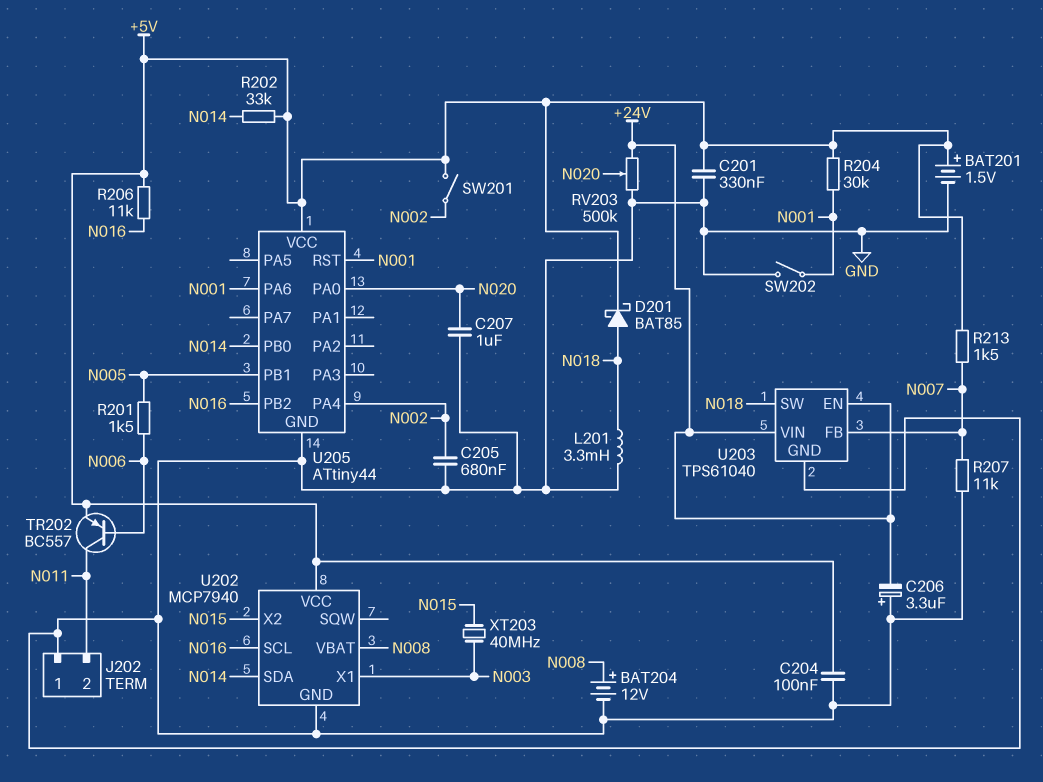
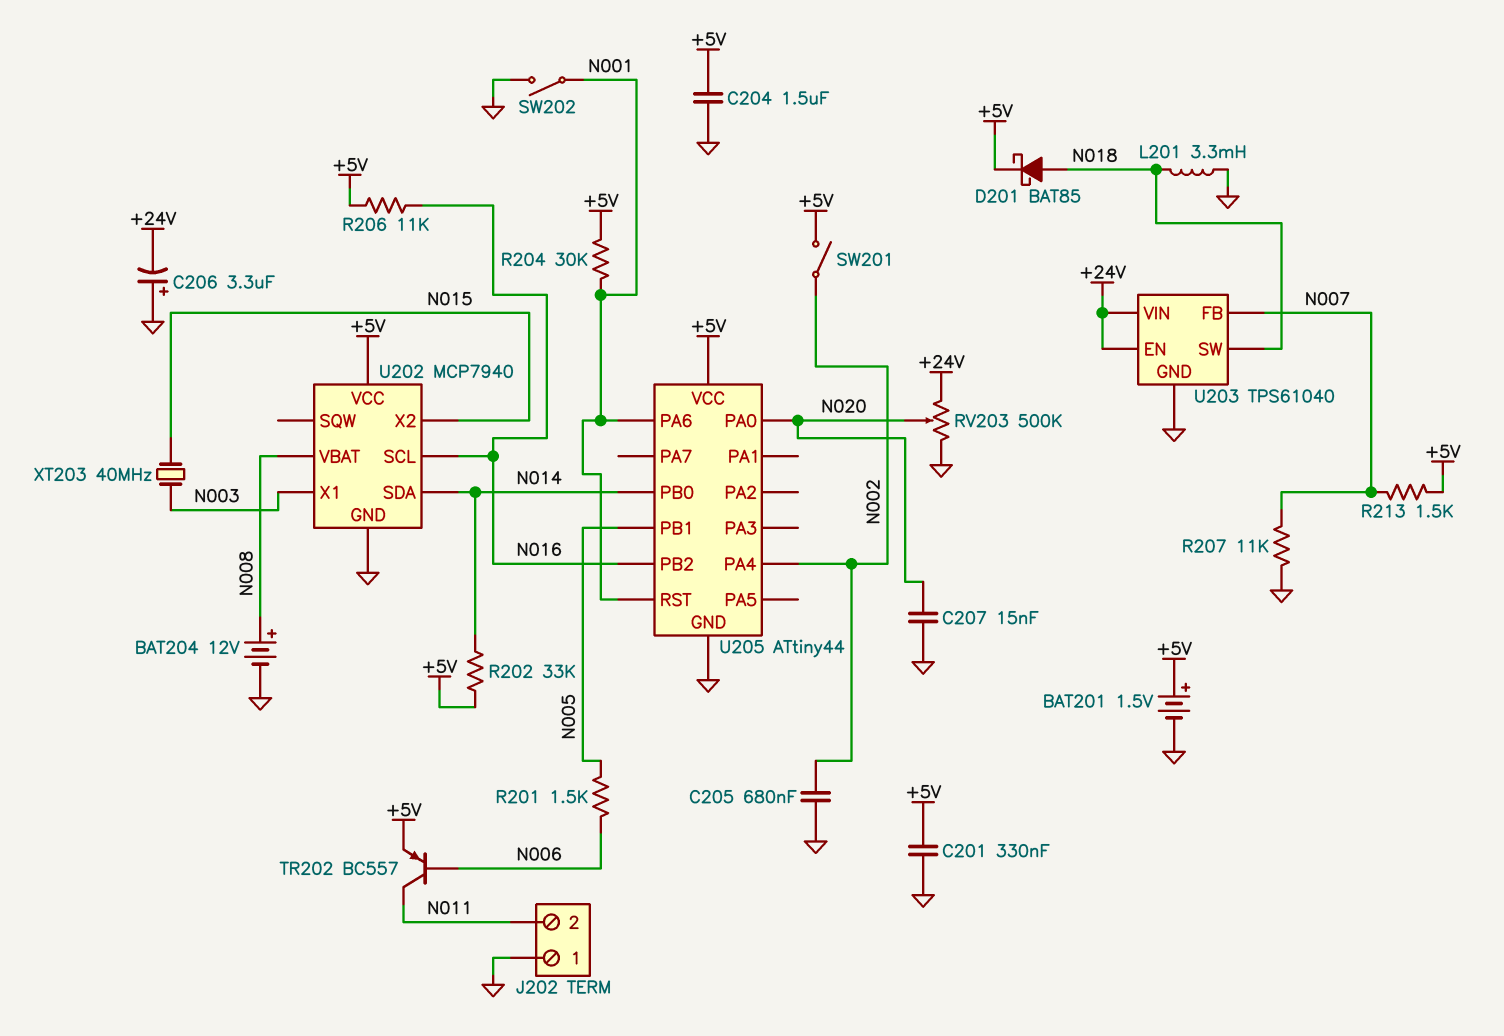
C204: 100nF (+5V, GND) -> 1.5uF (+5V, GND)
C207: 1uF (GND, N020) -> 15nF (GND, N020)

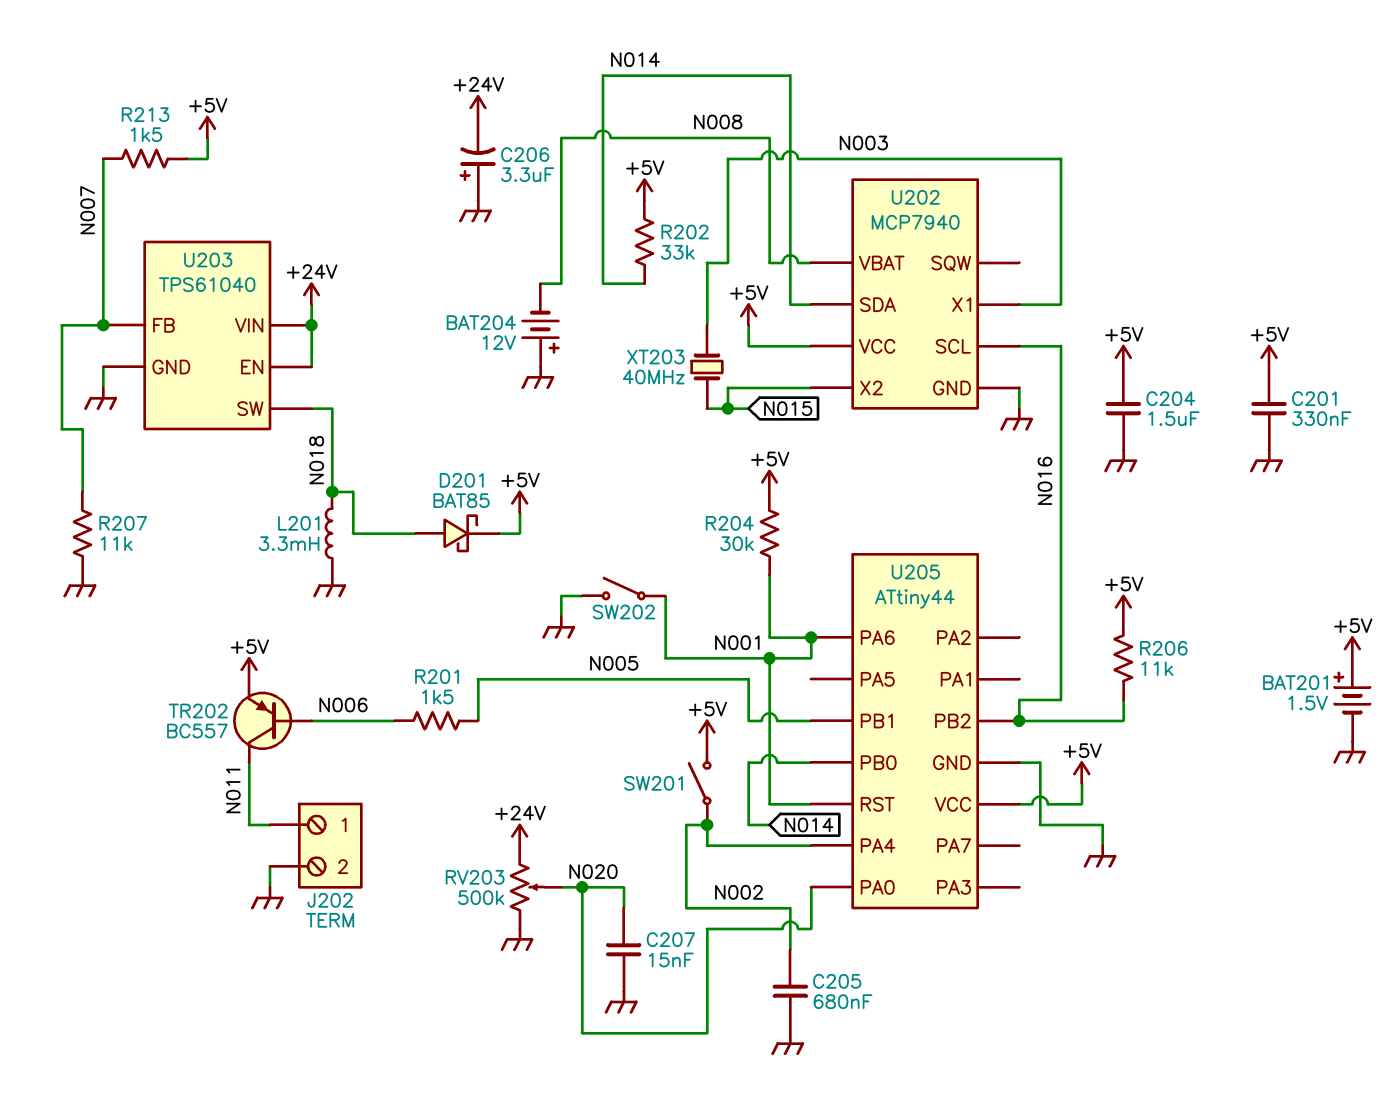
BAT204: 12V (plus N008, minus GND) -> 12V (plus GND, minus N008)
J202 pin 1: GND -> N011
J202 pin 2: N011 -> GND

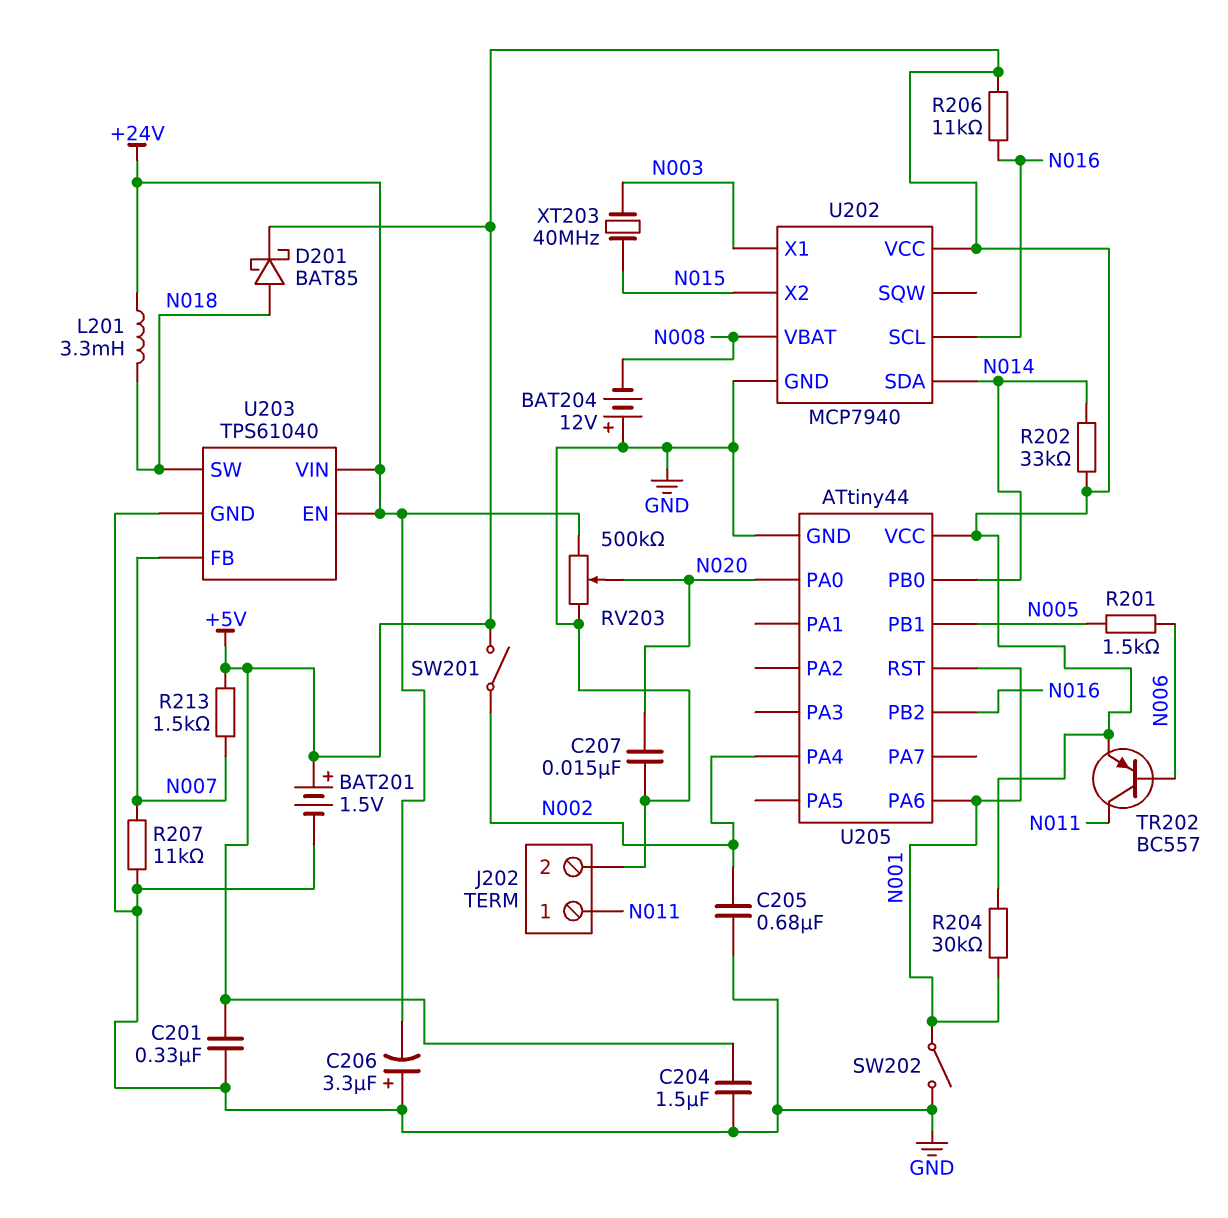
L201: 3.3mH (GND, N018) -> 3.3mH (+24V, N018)

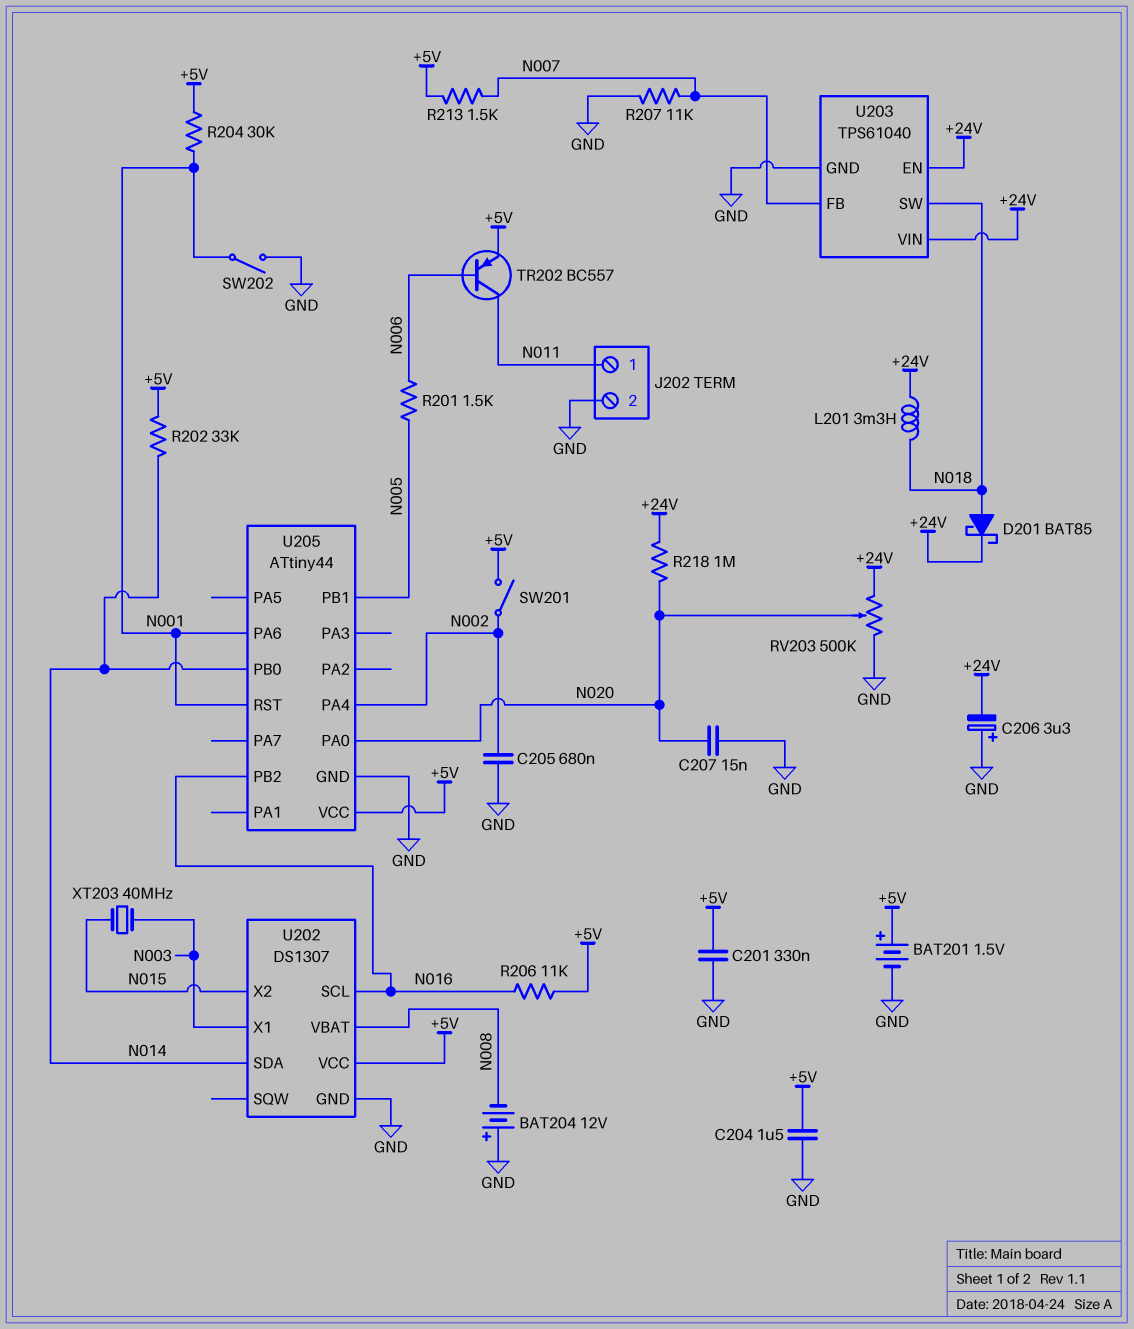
D201: schottky BAT85 (A N018, K +5V) -> schottky BAT85 (A N018, K +24V)
R218: none -> 1M (+24V, N020)
U202: MCP7940 -> DS1307

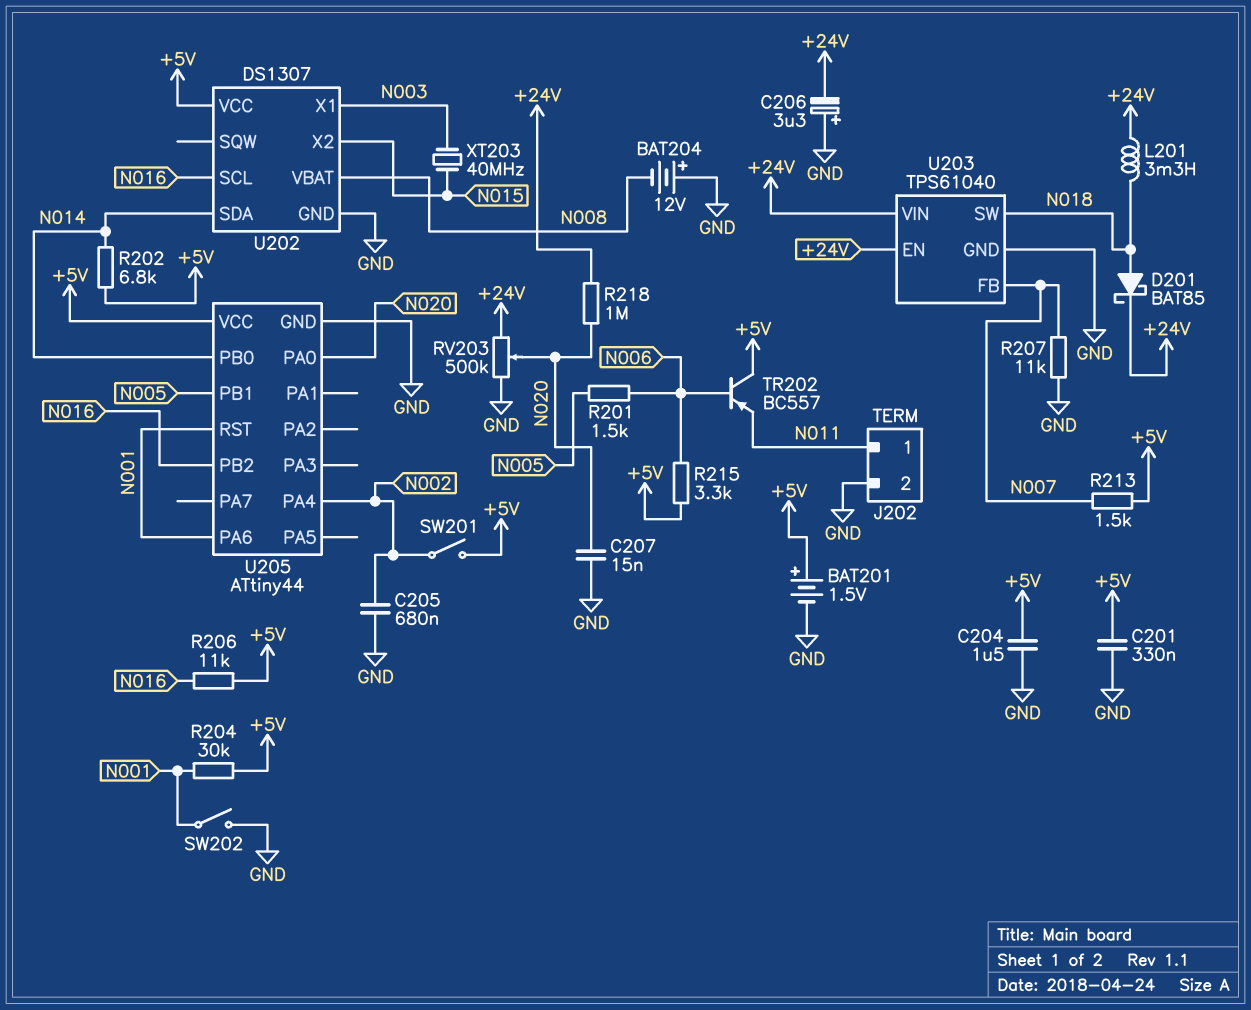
R202: 33k (+5V, N014) -> 6.8k (+5V, N014)
R215: none -> 3.3k (+5V, N006)
TR202: PNP BC557 (B N006, C N011, E +5V) -> PNP BC557 (B N006, C +5V, E N011)

